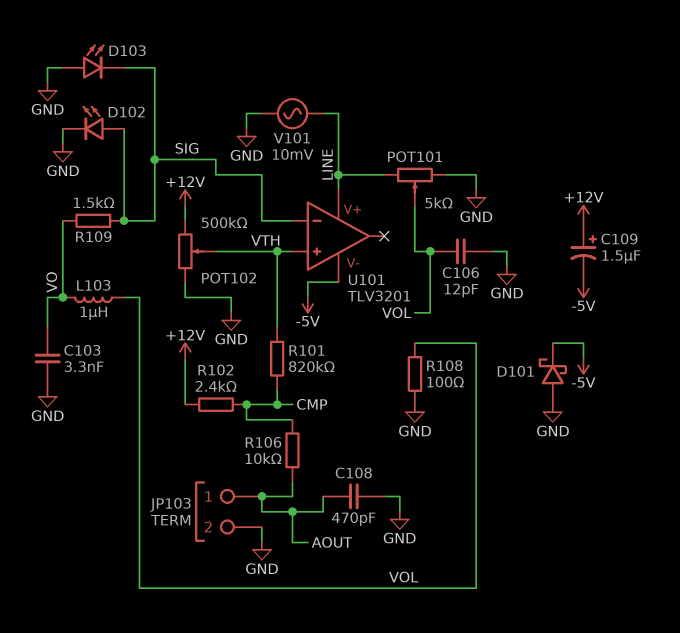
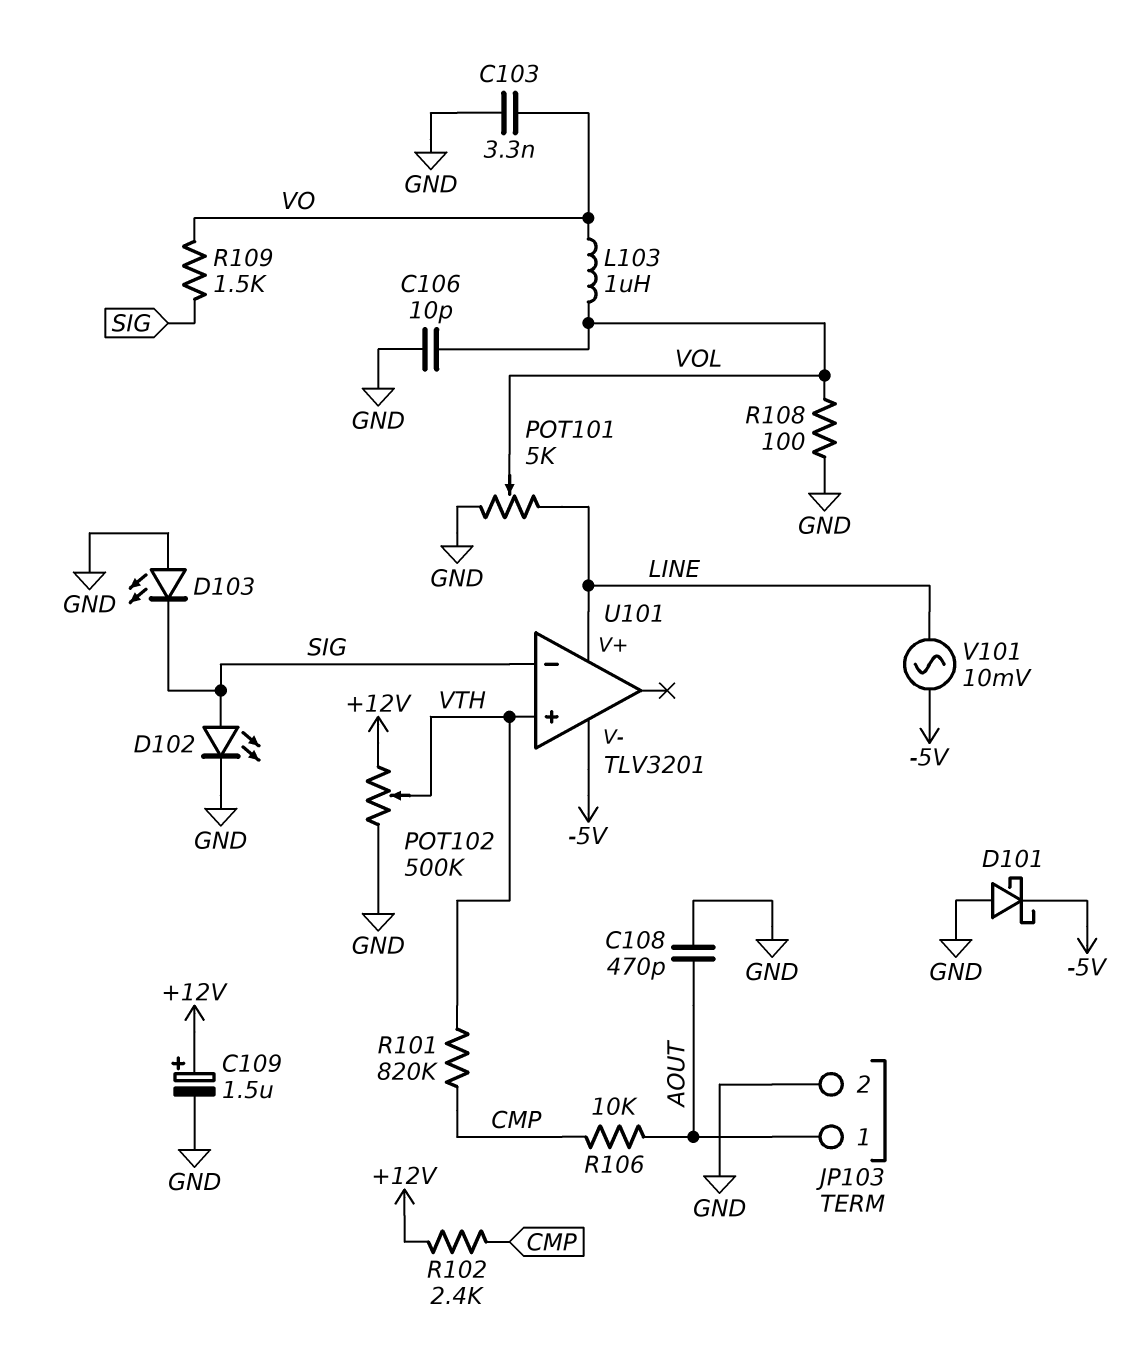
C106: 12pF (GND, VOL) -> 10pF (GND, VOL)
C109: 1.5uF (plus +12V, minus -5V) -> 1.5uF (plus +12V, minus GND)
V101: AC 10mV (GND, LINE) -> AC 10mV (-5V, LINE)

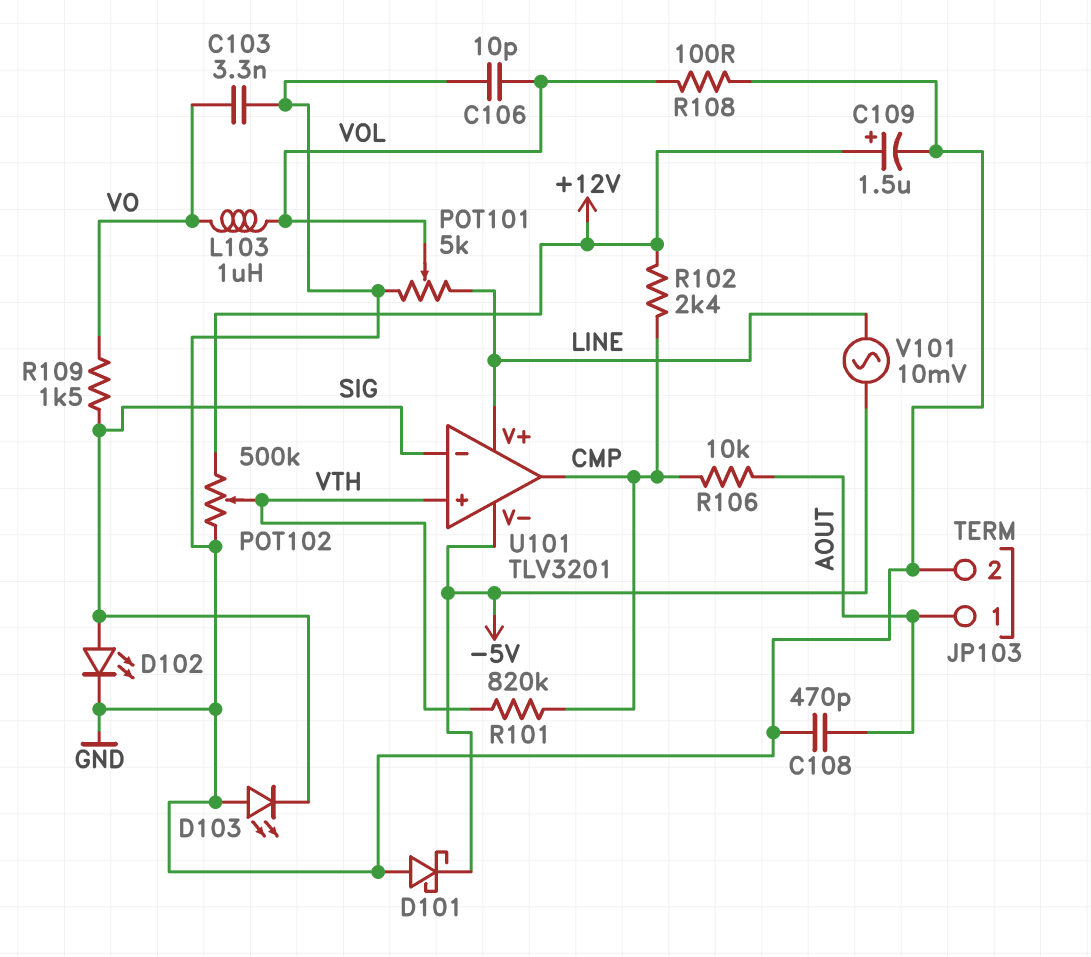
U101 pin out: none -> CMP

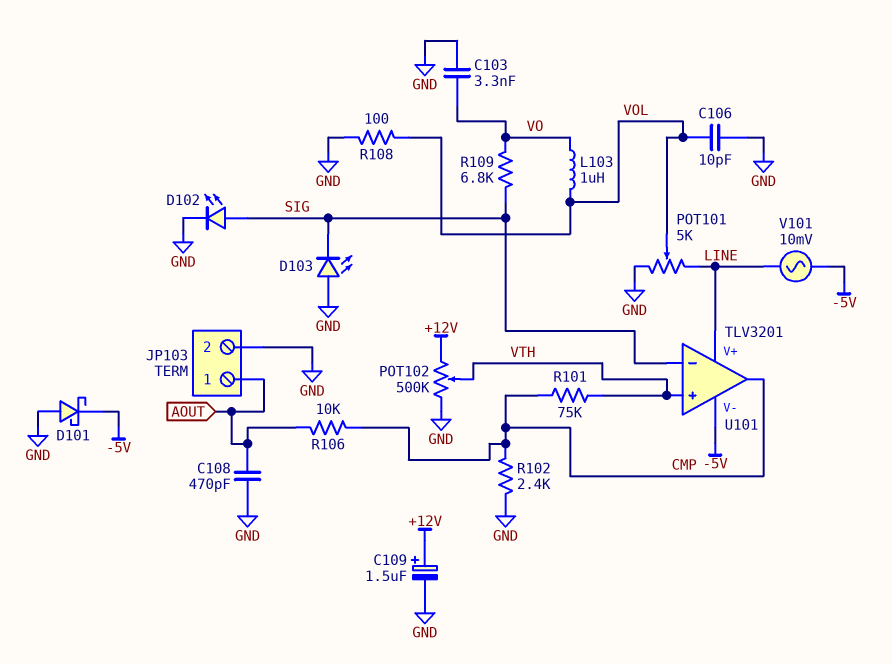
R101: 820k (CMP, VTH) -> 75k (CMP, VTH)
R102: 2.4k (+12V, CMP) -> 2.4k (CMP, GND)
R109: 1.5k (SIG, VO) -> 6.8k (SIG, VO)

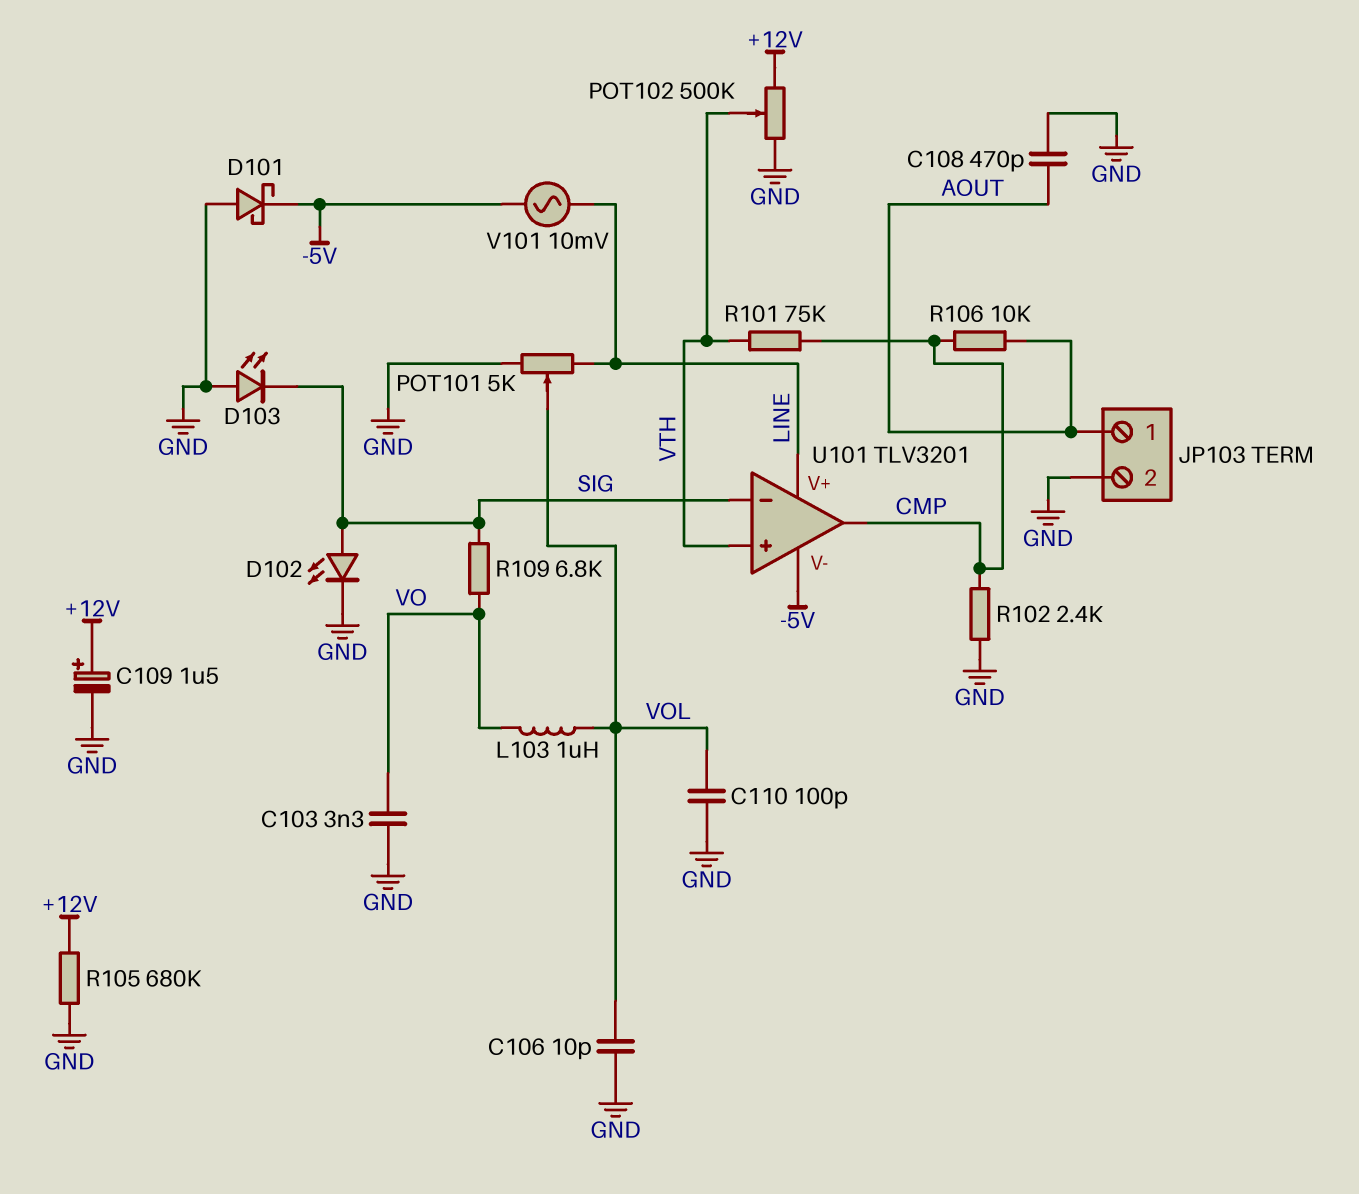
C110: none -> 100pF (GND, VOL)
R105: none -> 680k (+12V, GND)
R108: 100 (GND, VOL) -> none

